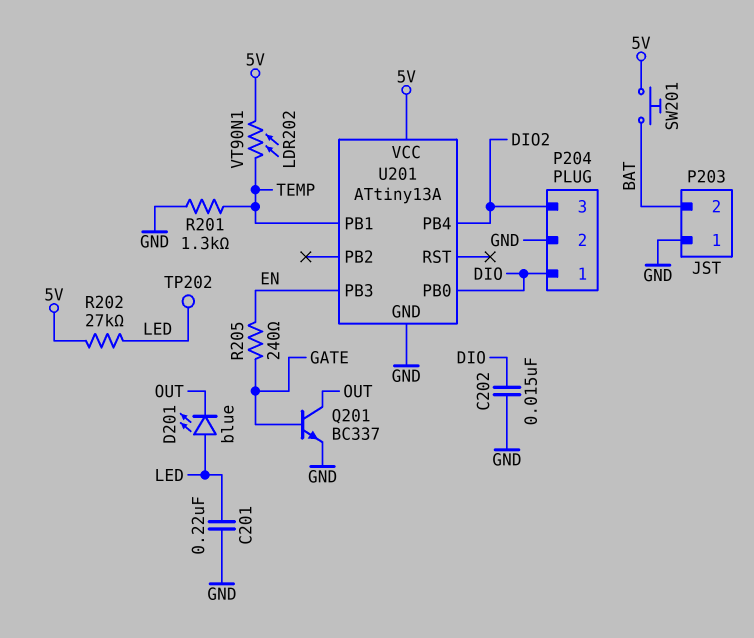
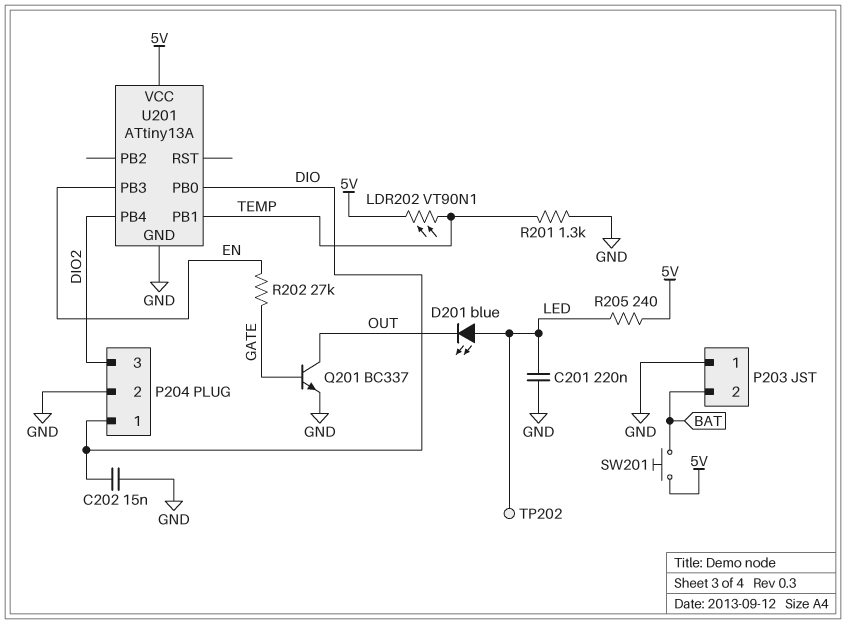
R202: 27k (5V, LED) -> 27k (EN, GATE)
R205: 240 (EN, GATE) -> 240 (5V, LED)

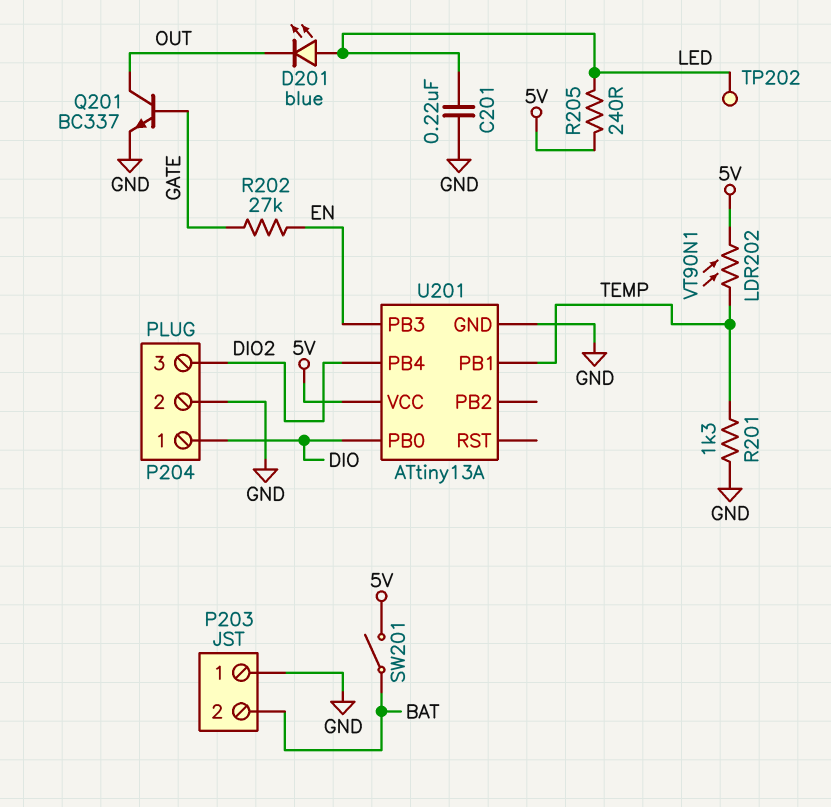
C202: 15nF (DIO, GND) -> none
SW201: button (5V, BAT) -> switch (5V, BAT)

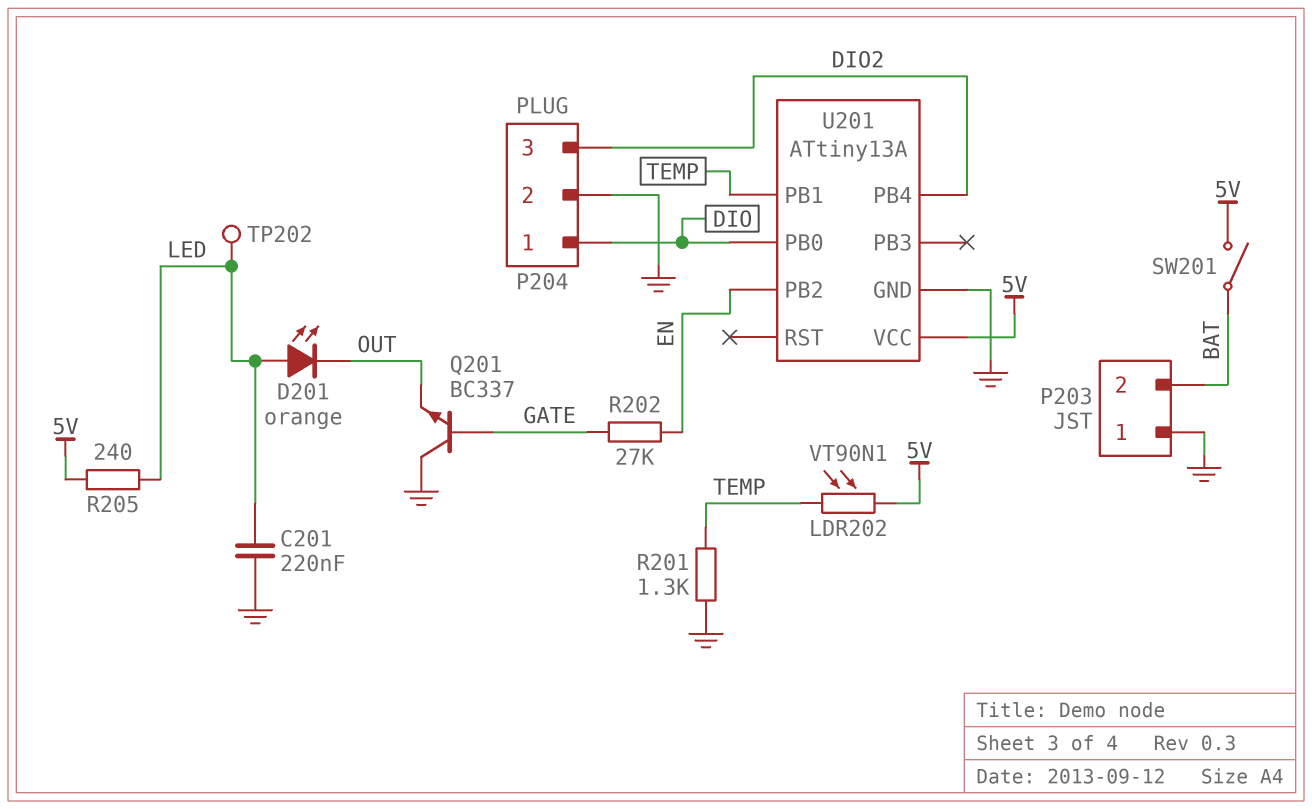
D201: LED blue (A LED, K OUT) -> LED orange (A LED, K OUT)
Q201: NPN BC337 (B GATE, C OUT, E GND) -> NPN BC337 (B GATE, C GND, E OUT)
U201 pin PB2: none -> EN
U201 pin PB3: EN -> none

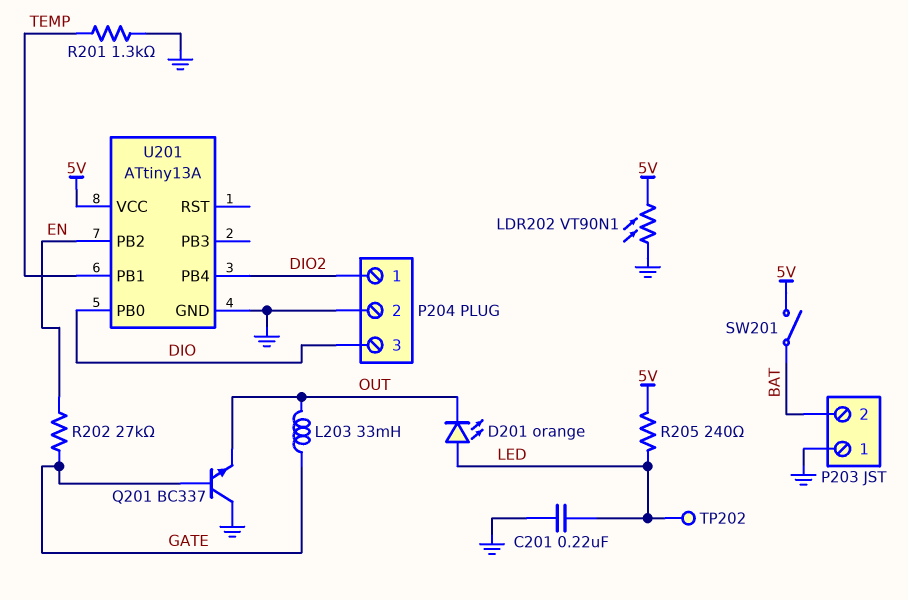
L203: none -> 33mH (GATE, OUT)
LDR202: VT90N1 (5V, TEMP) -> VT90N1 (5V, GND)
P204 pin 1: DIO -> DIO2
P204 pin 3: DIO2 -> DIO

